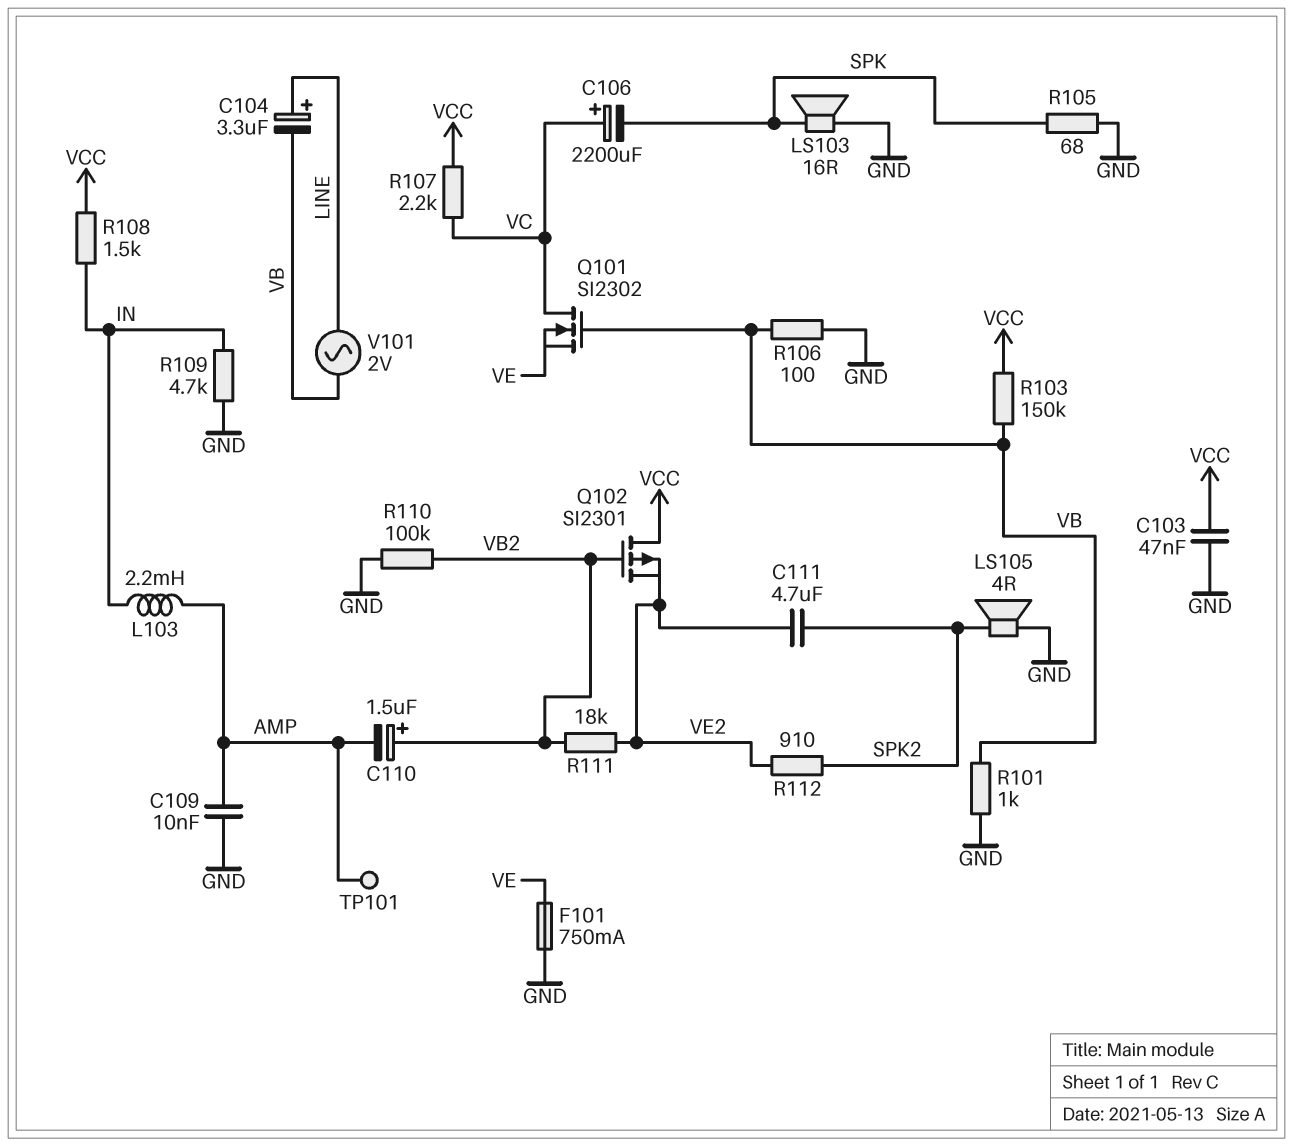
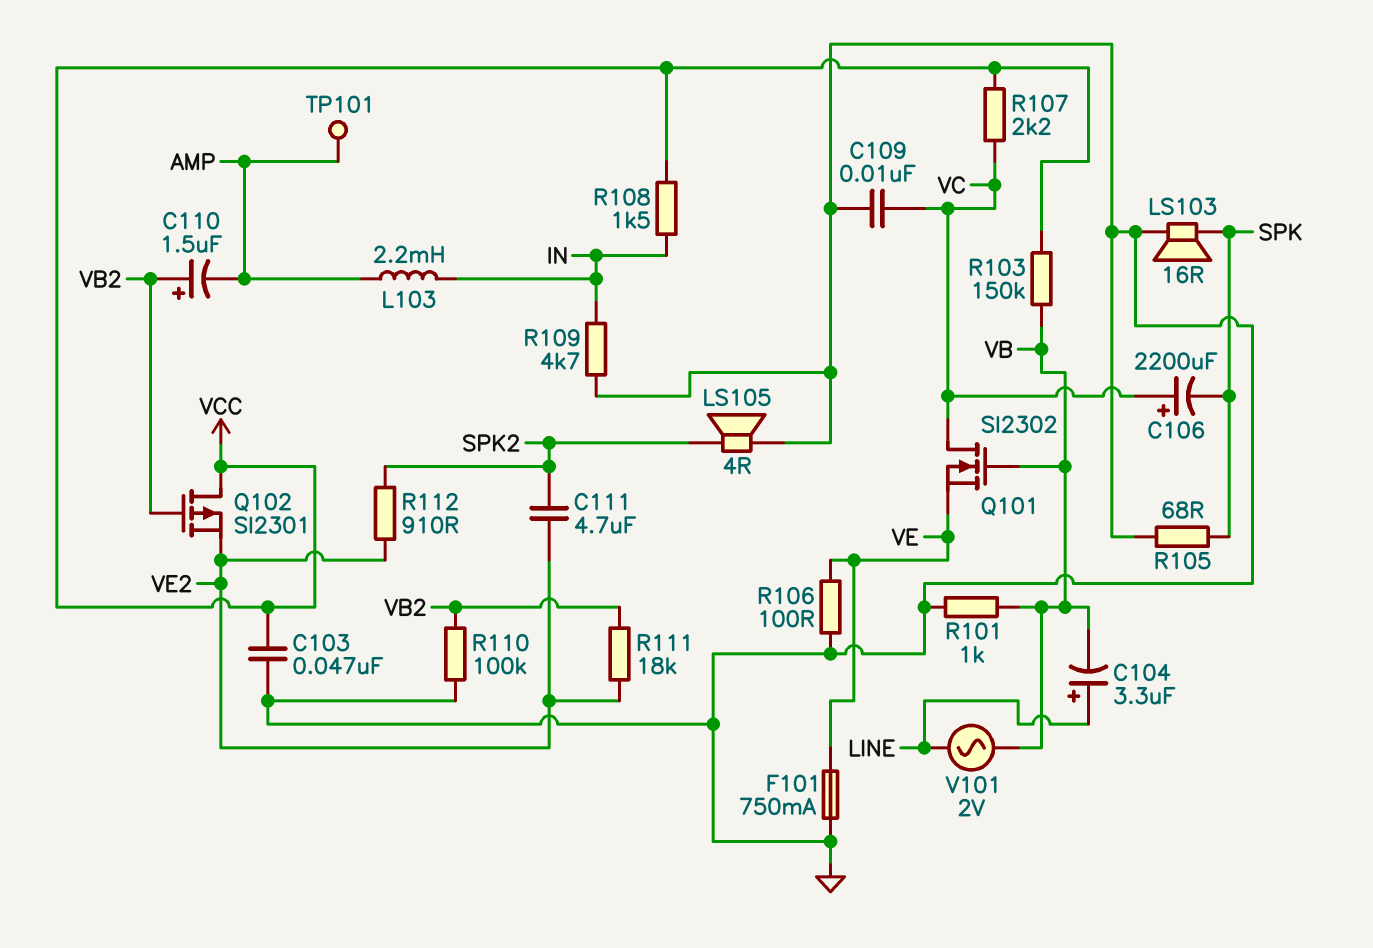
C109: 10nF (AMP, GND) -> 10nF (GND, VC)
R106: 100 (GND, VB) -> 100 (GND, VE)

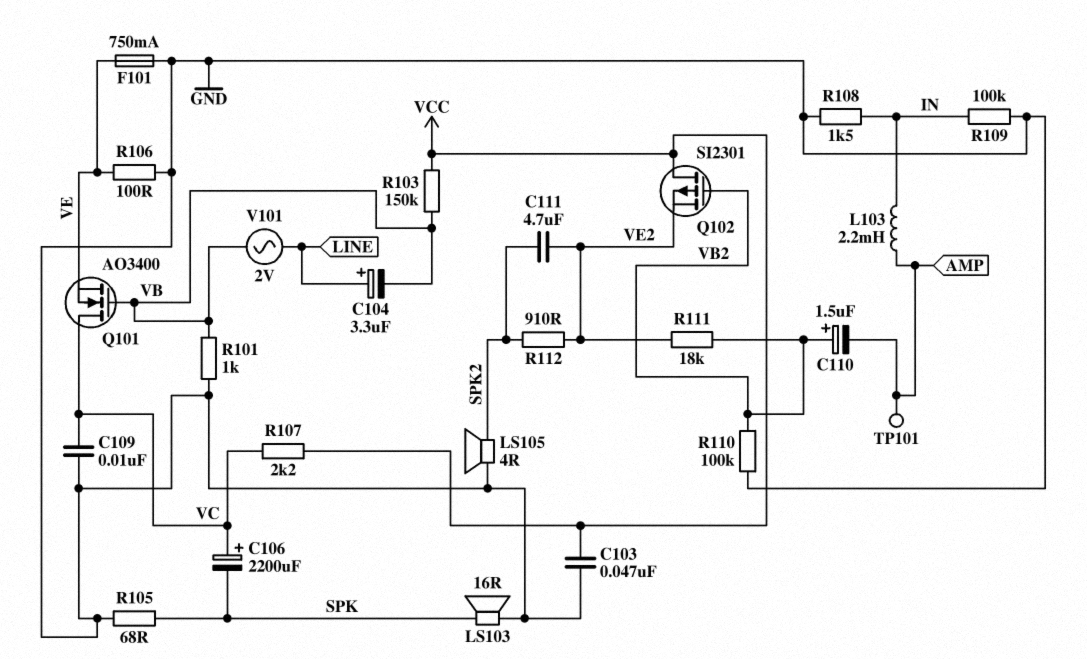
Q101: NMOS SI2302 (G VB, D VC, S VE) -> NMOS AO3400 (G VB, D VC, S VE)
R108: 1.5k (IN, VCC) -> 1.5k (GND, IN)
R109: 4.7k (GND, IN) -> 100k (GND, IN)

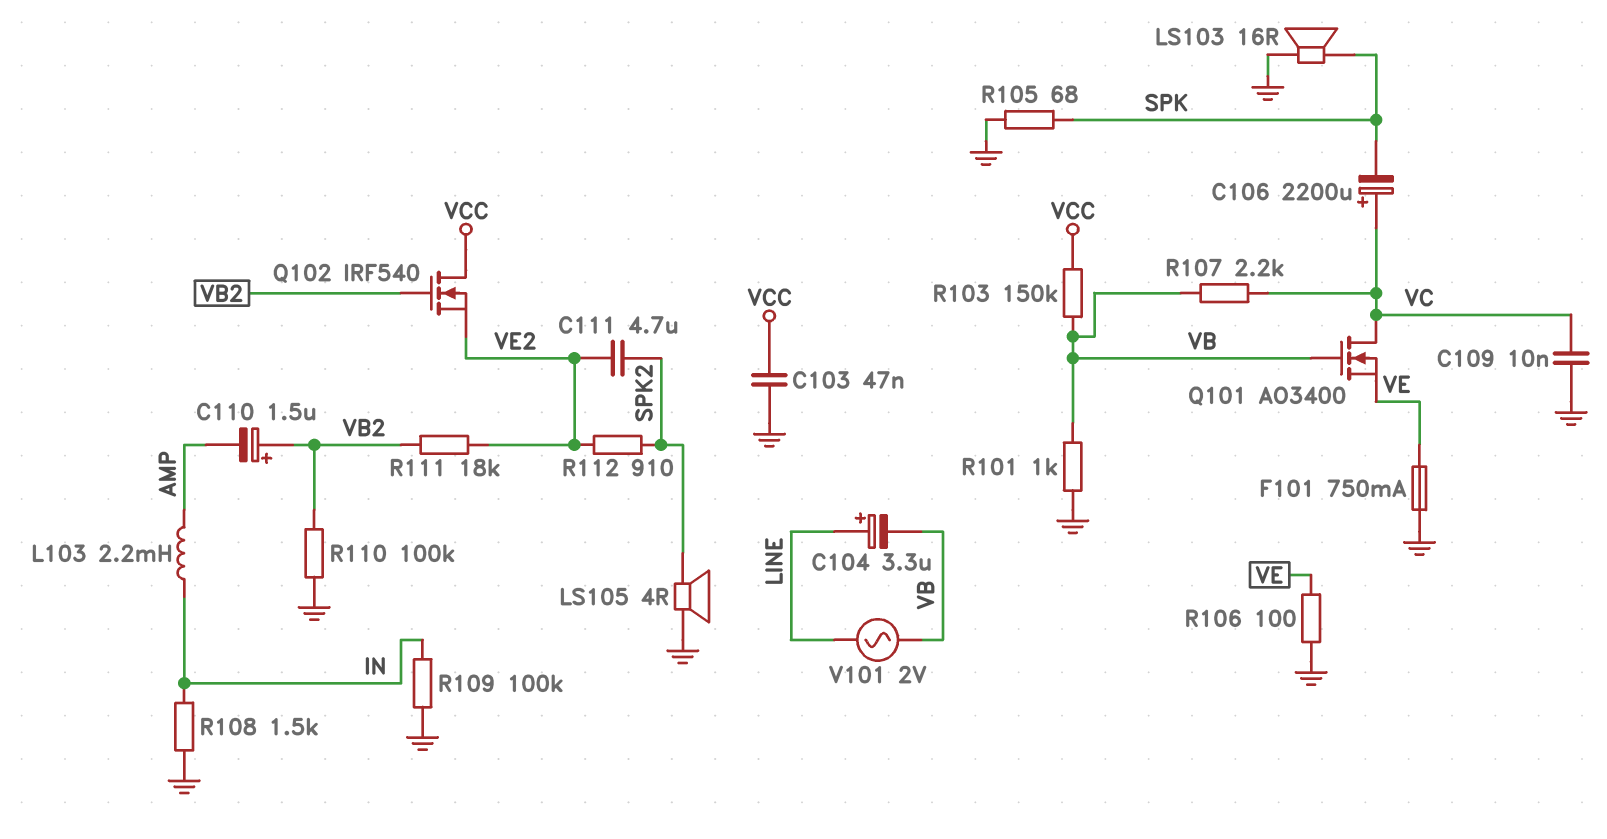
Q102: PMOS SI2301 (G VB2, D VCC, S VE2) -> NMOS IRF540 (G VB2, D VCC, S VE2)
R107: 2.2k (VC, VCC) -> 2.2k (VB, VC)
TP101: test point (AMP) -> none

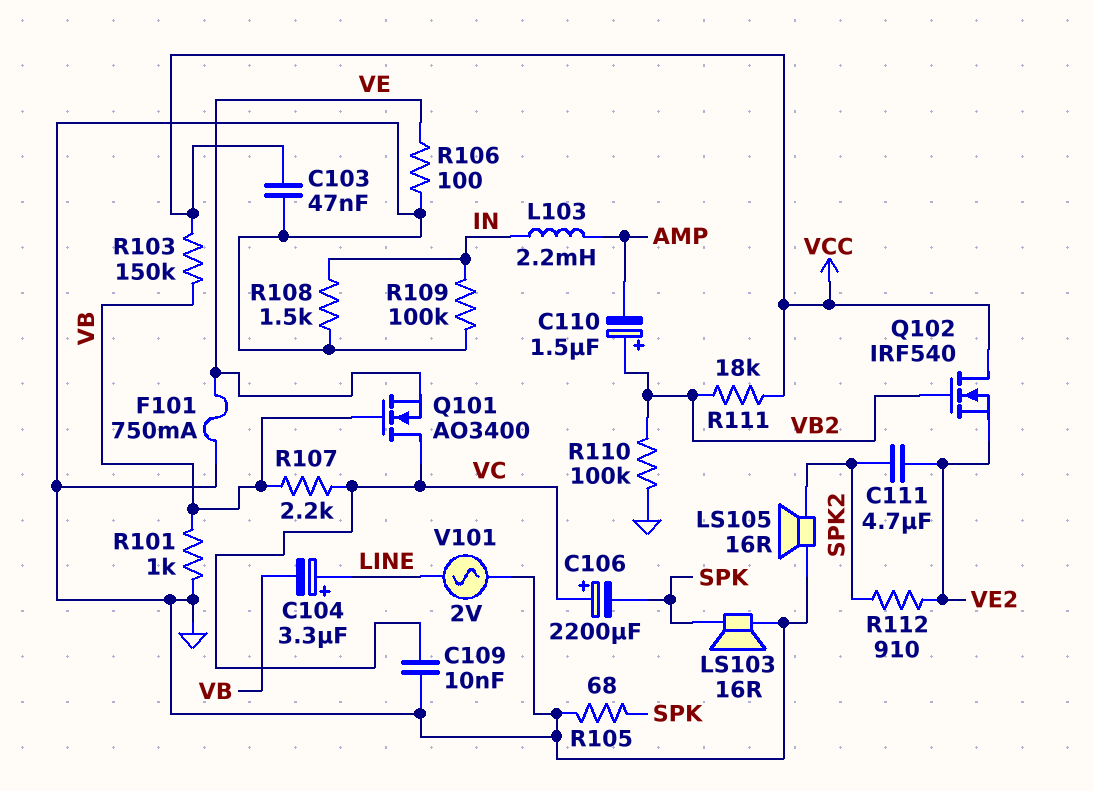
LS105: speaker 4R (GND, SPK2) -> speaker 16R (GND, SPK2)
R111: 18k (VB2, VE2) -> 18k (VB2, VCC)
V101: AC 2V (LINE, VB) -> AC 2V (GND, LINE)

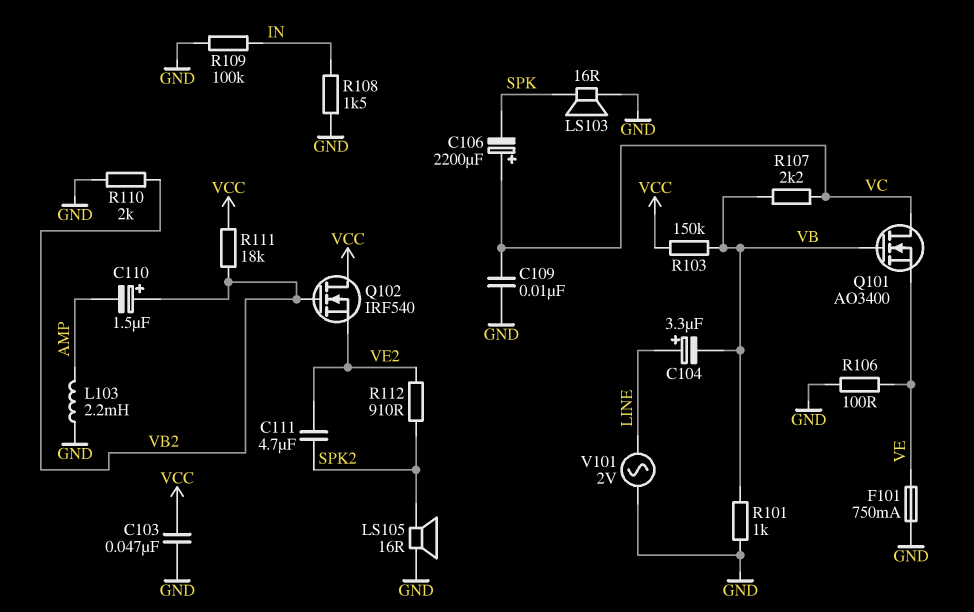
L103: 2.2mH (AMP, IN) -> 2.2mH (AMP, GND)
R105: 68 (GND, SPK) -> none
R110: 100k (GND, VB2) -> 2k (GND, VB2)

